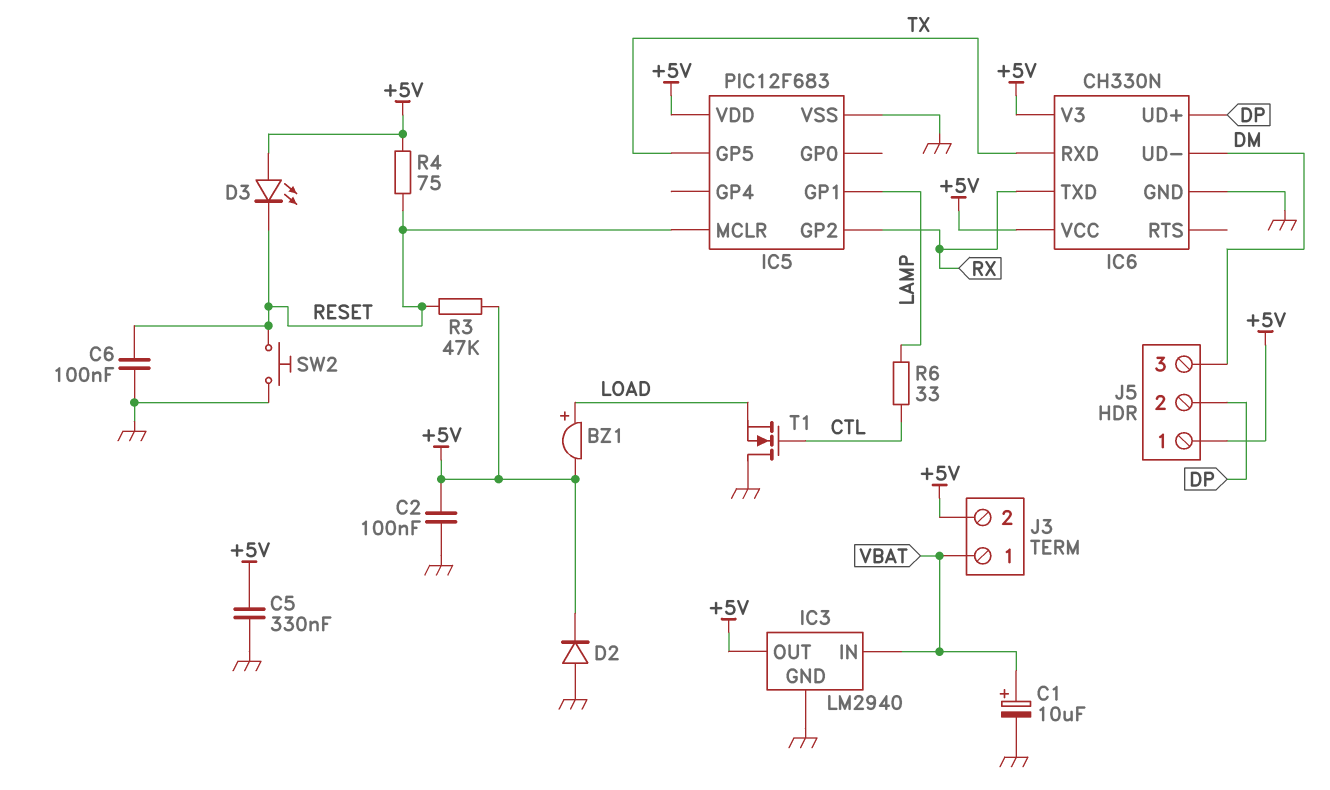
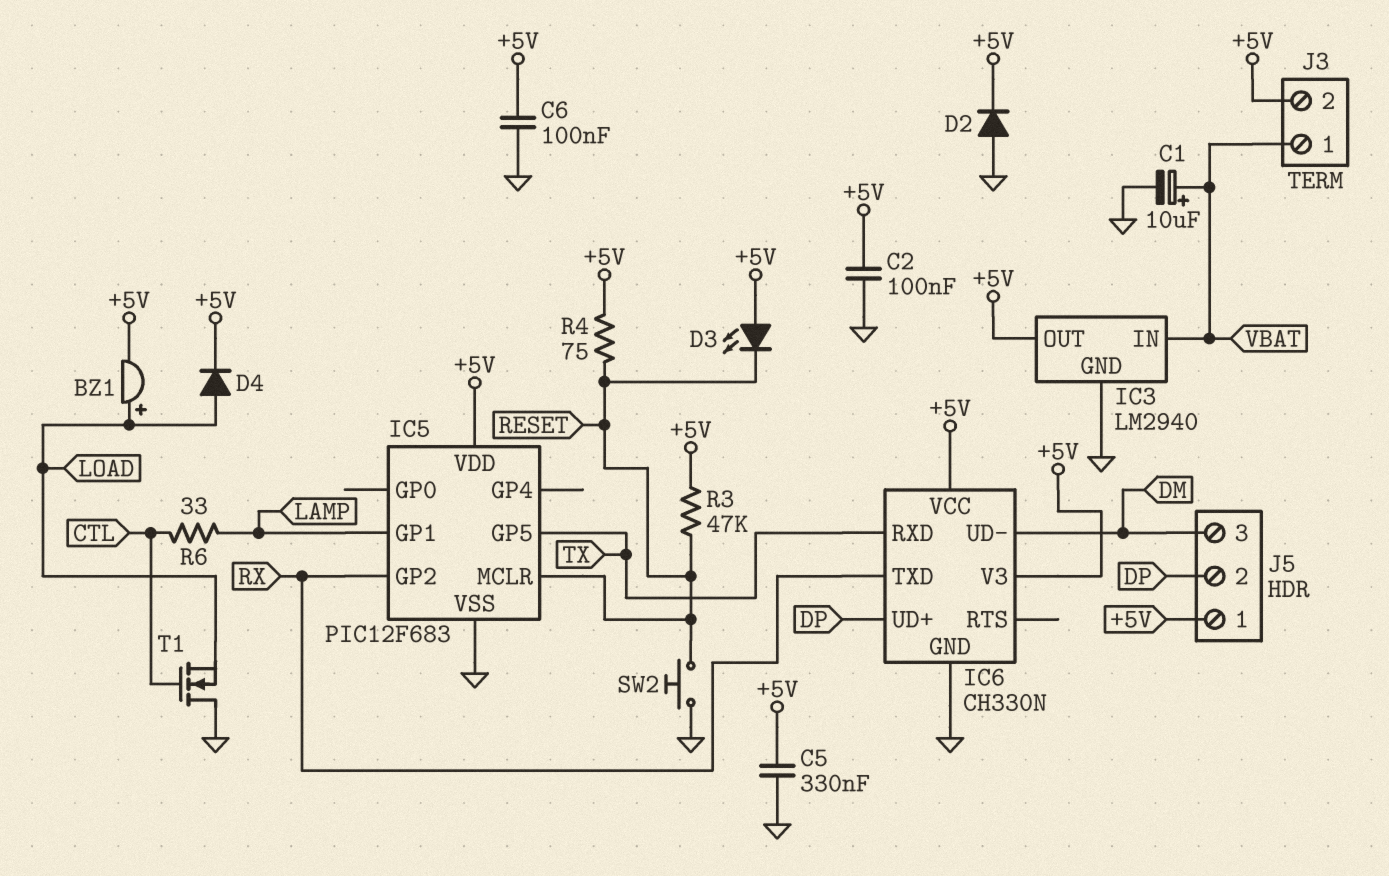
C6: 100nF (GND, RESET) -> 100nF (+5V, GND)
D4: none -> diode (A LOAD, K +5V)

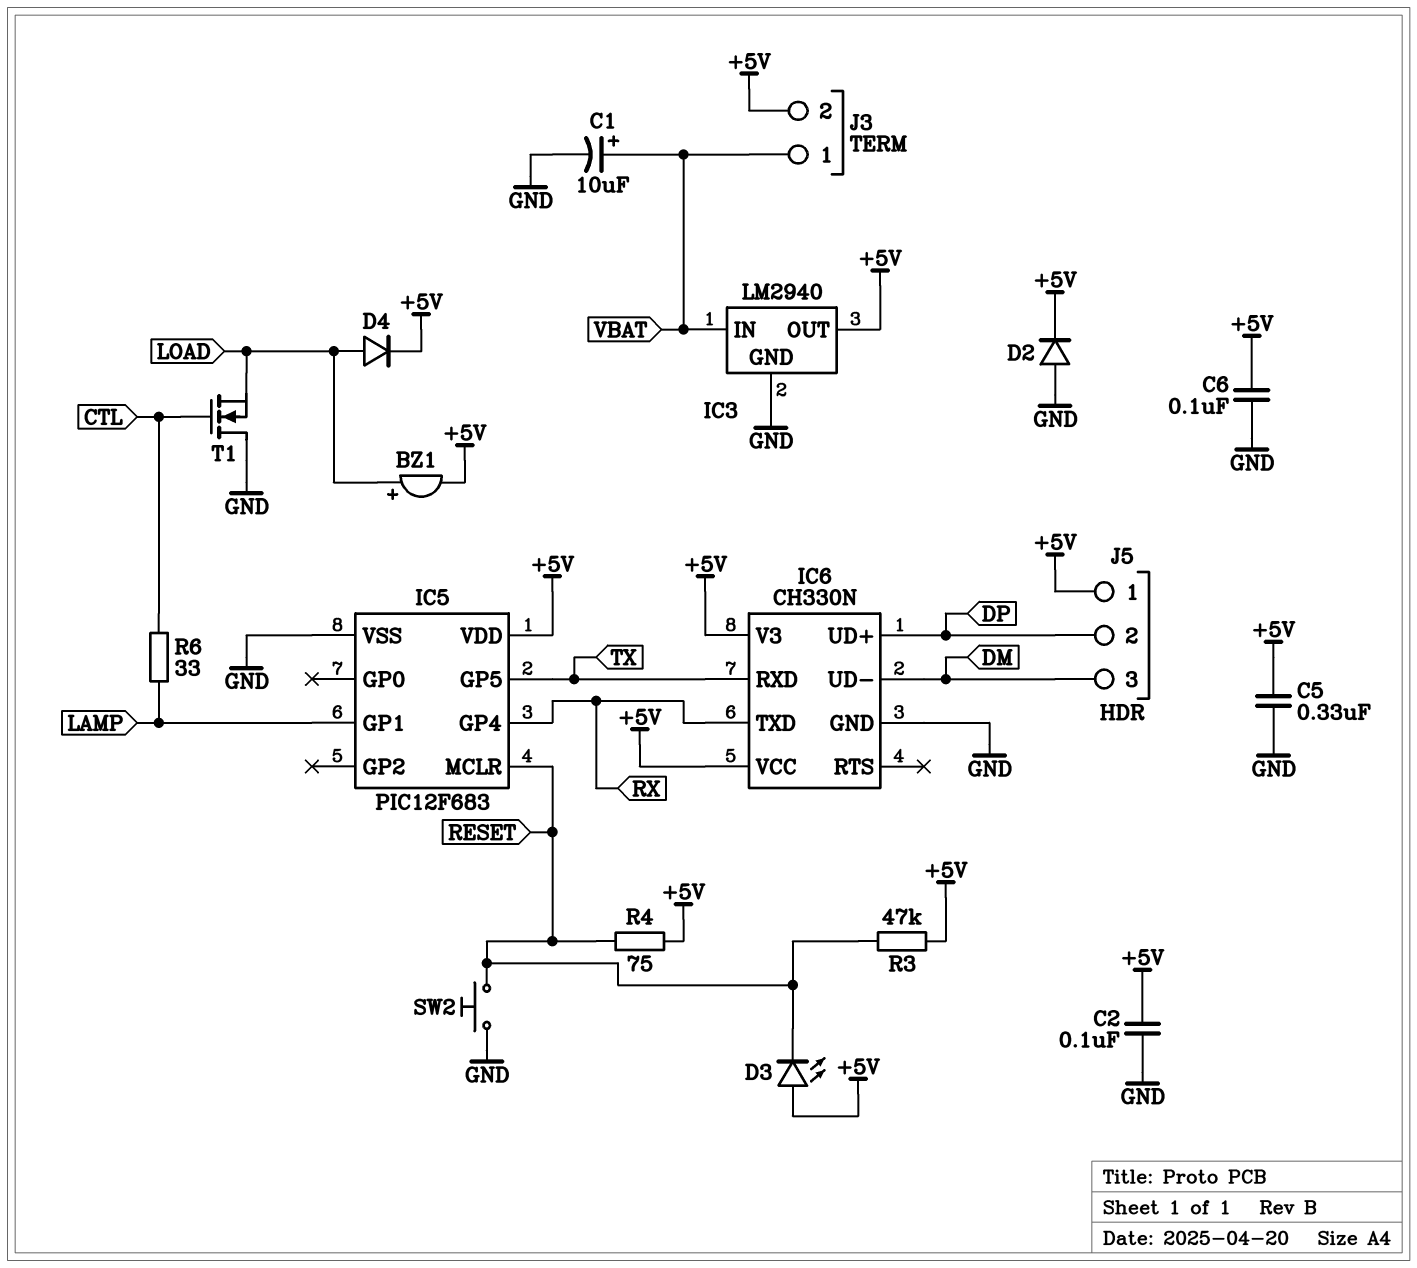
IC5 pin GP2: RX -> none
IC5 pin GP4: none -> RX

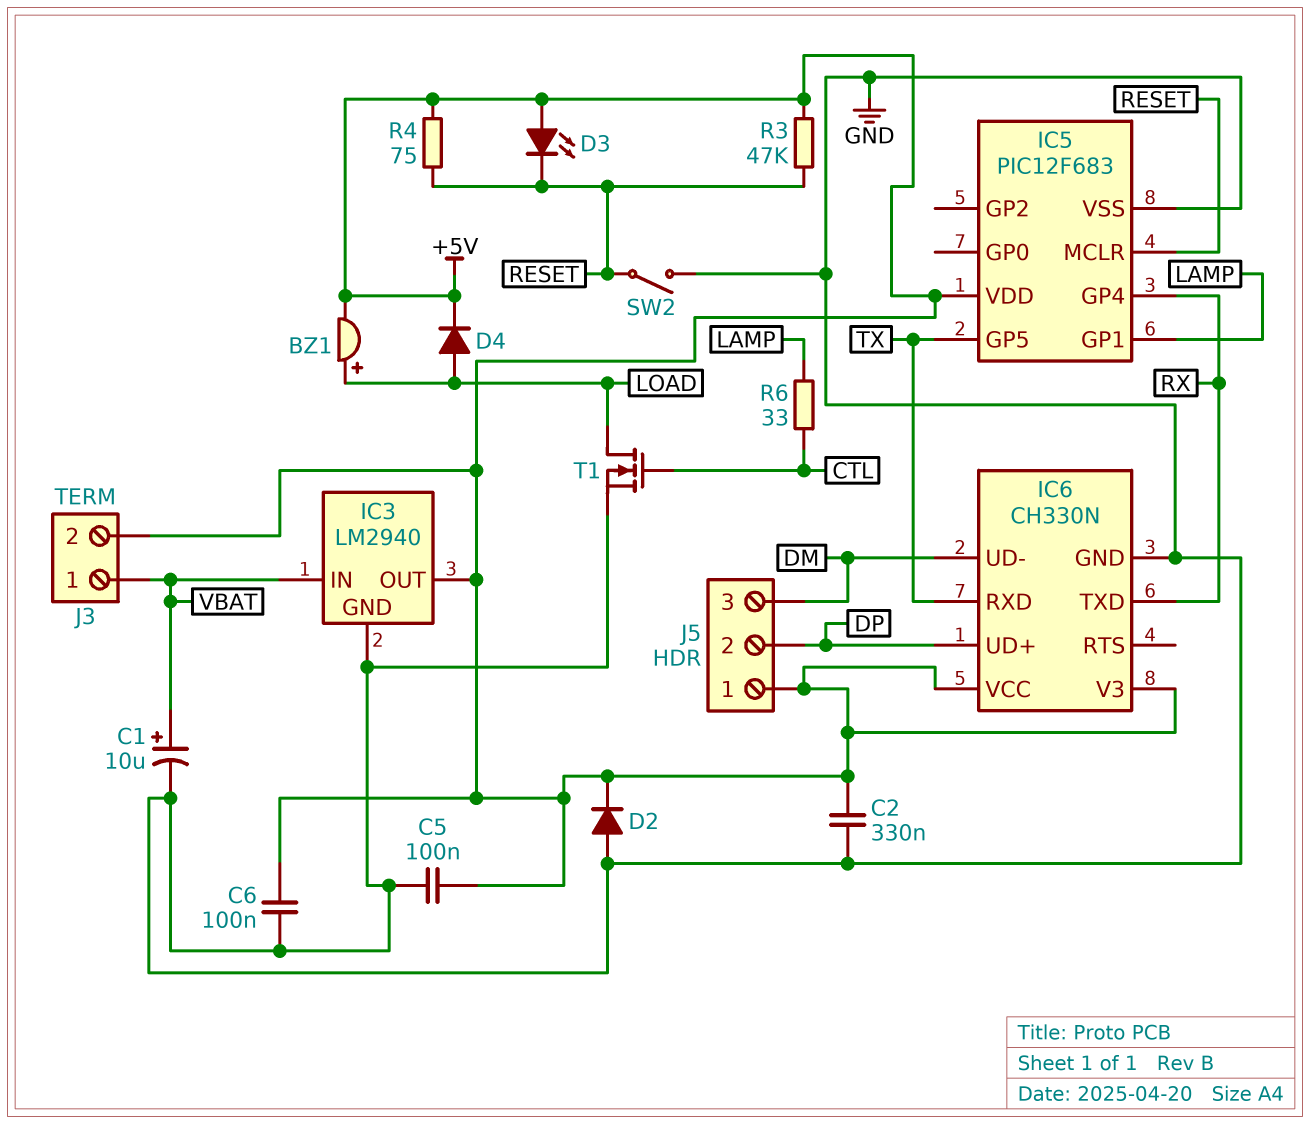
C2: 100nF (+5V, GND) -> 330nF (+5V, GND)
C5: 330nF (+5V, GND) -> 100nF (+5V, GND)
SW2: button (GND, RESET) -> switch (GND, RESET)
T1: NMOS (G CTL, D GND, S LOAD) -> NMOS (G CTL, D LOAD, S GND)

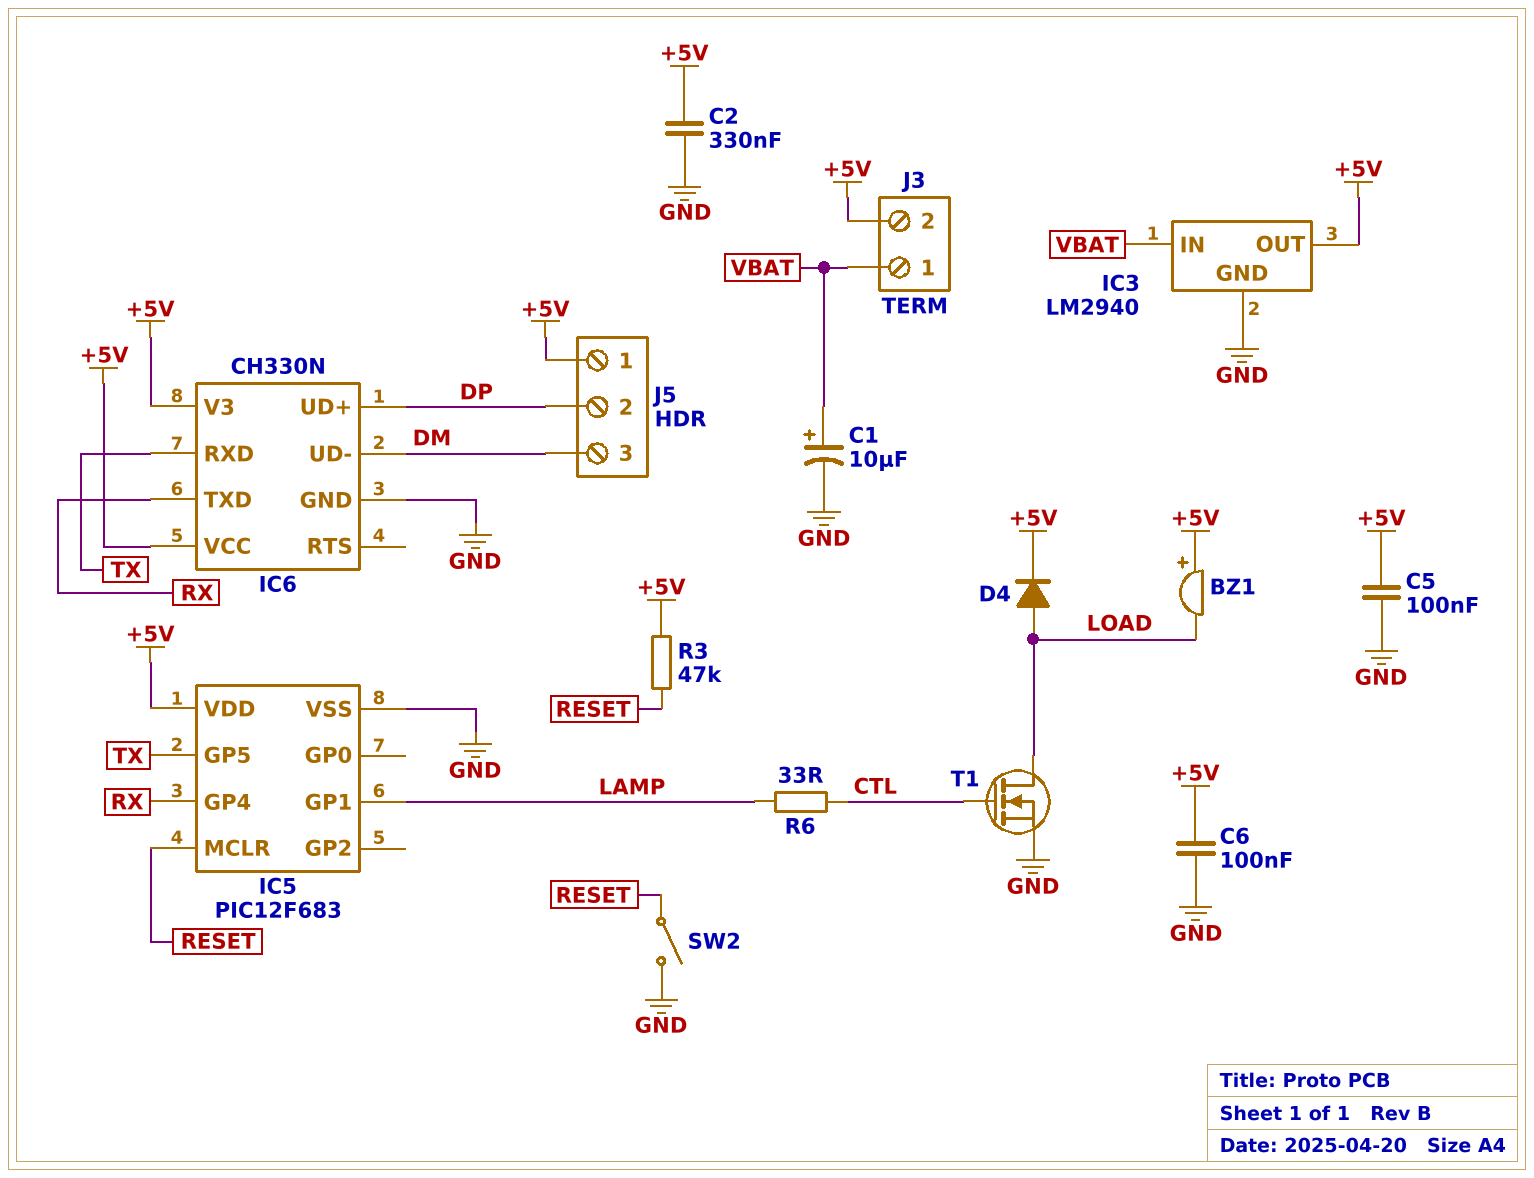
BZ1: buzzer (plus LOAD, minus +5V) -> buzzer (plus +5V, minus LOAD)
D2: diode (A GND, K +5V) -> none
D3: LED (A +5V, K RESET) -> none
R4: 75 (+5V, RESET) -> none

